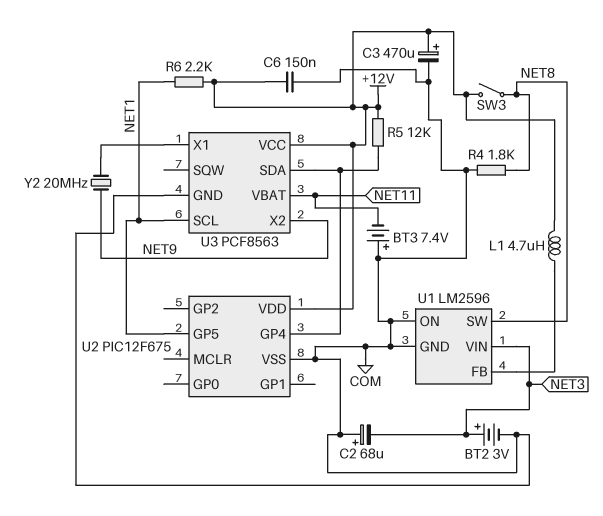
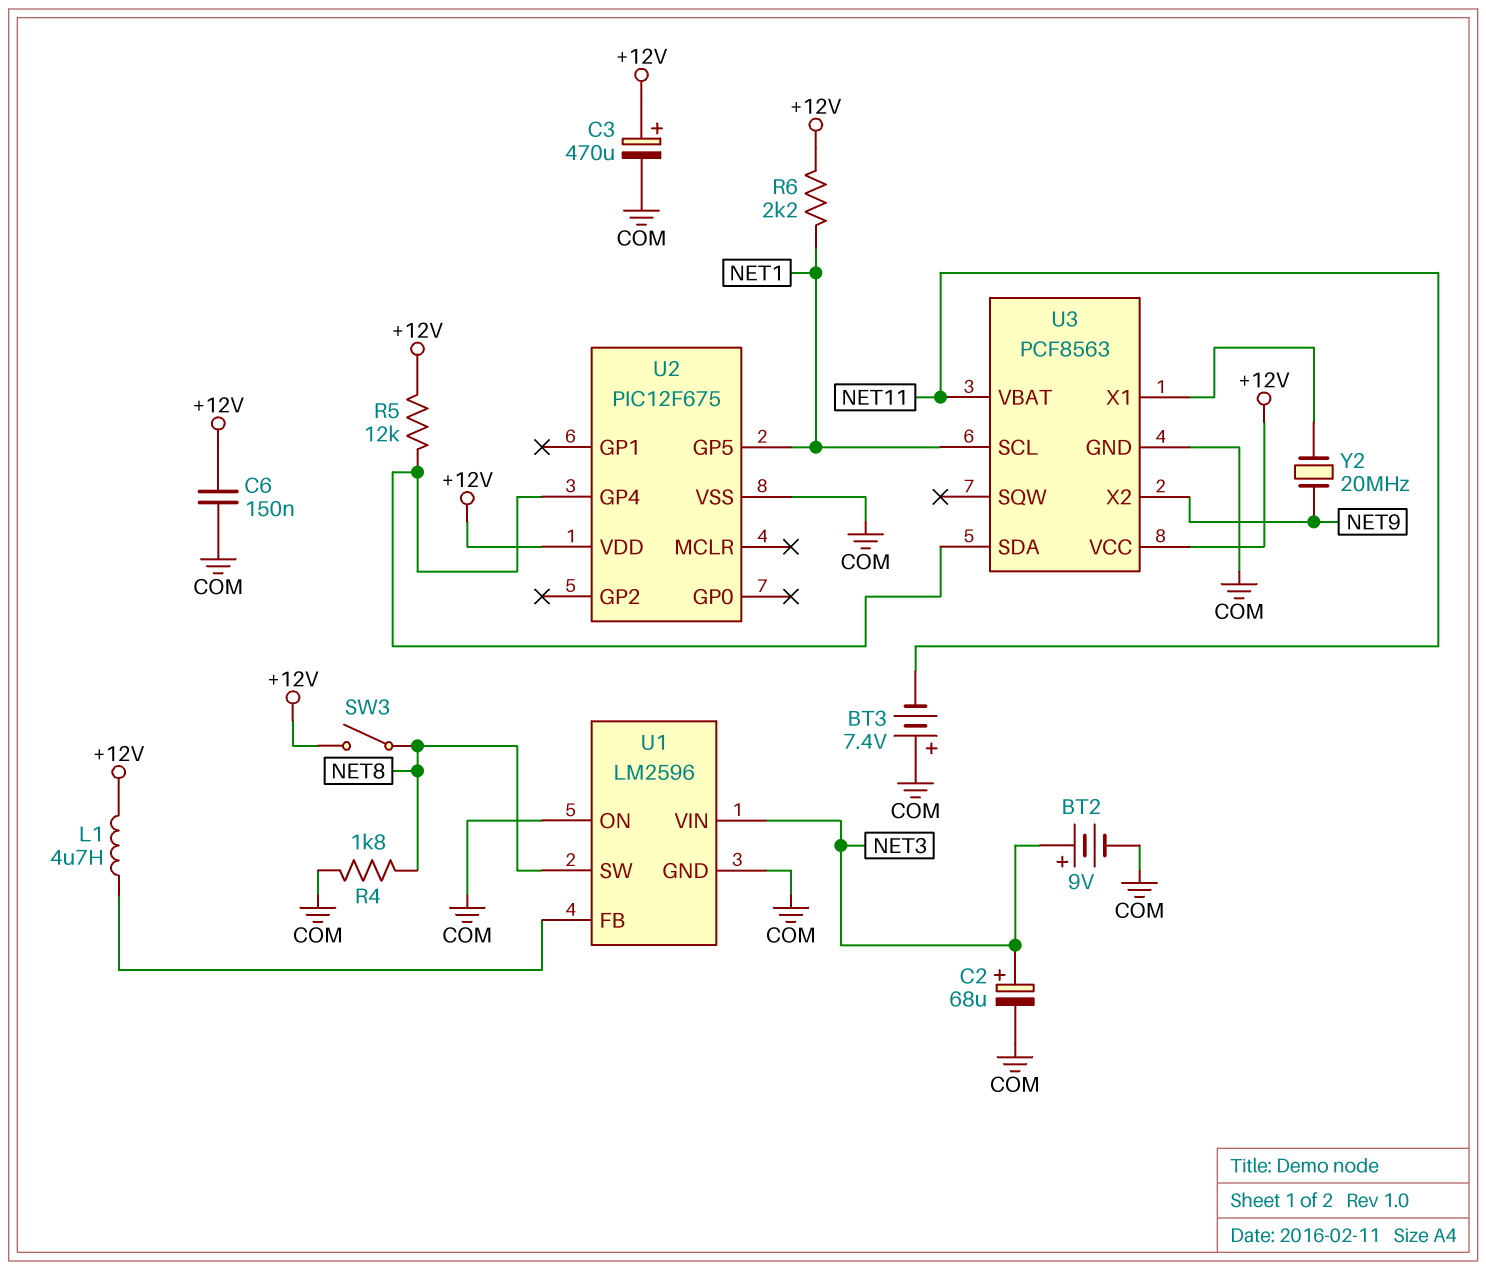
BT2: 3V (plus NET3, minus COM) -> 9V (plus NET3, minus COM)
C2: 68uF (plus COM, minus NET3) -> 68uF (plus NET3, minus COM)

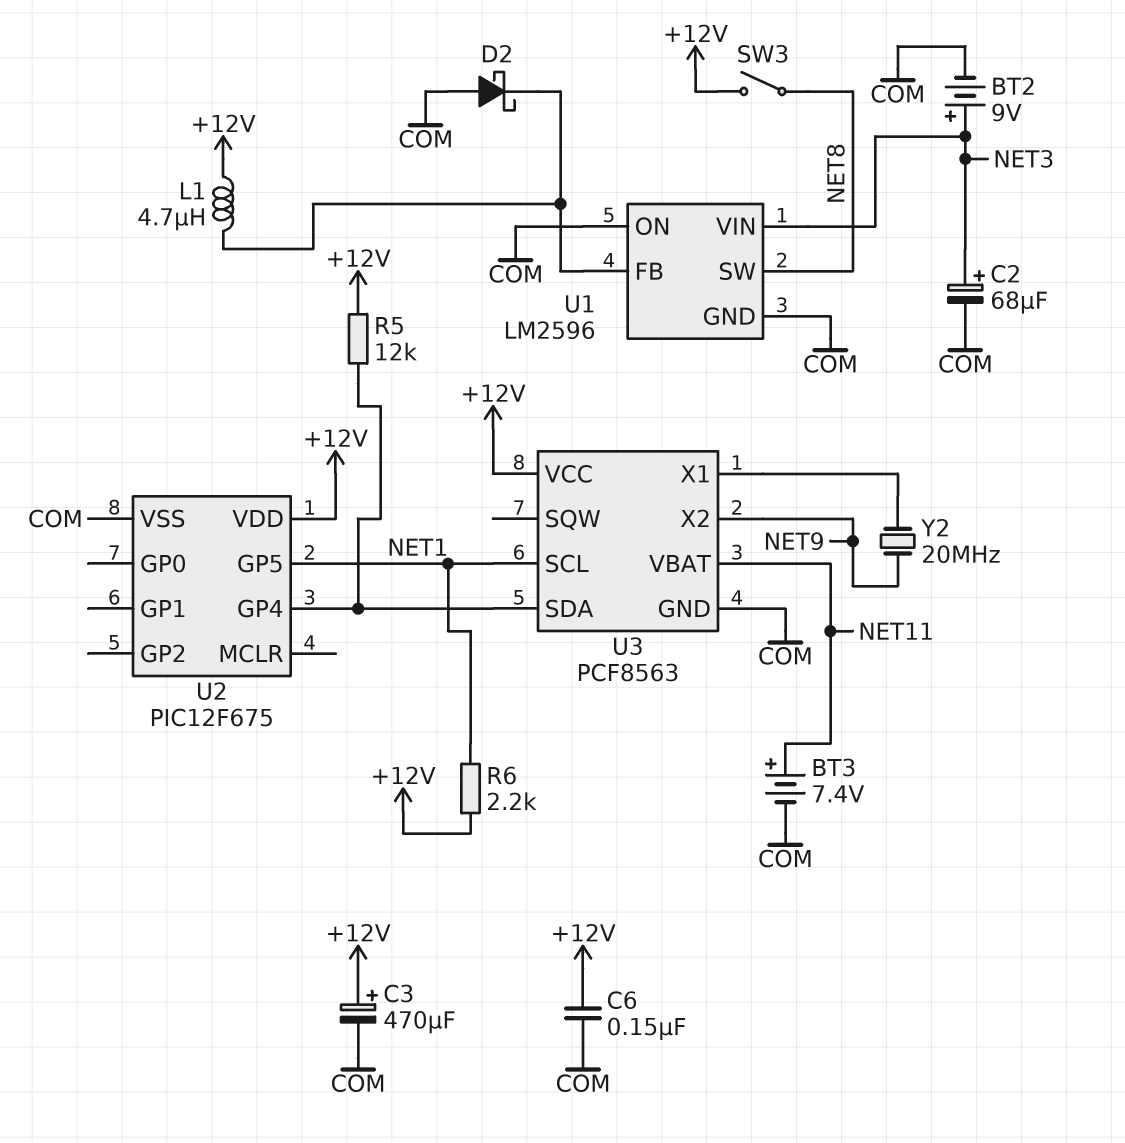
BT3: 7.4V (plus COM, minus NET11) -> 7.4V (plus NET11, minus COM)
D2: none -> schottky (A COM, K U1/FB)
R4: 1.8k (COM, NET8) -> none

